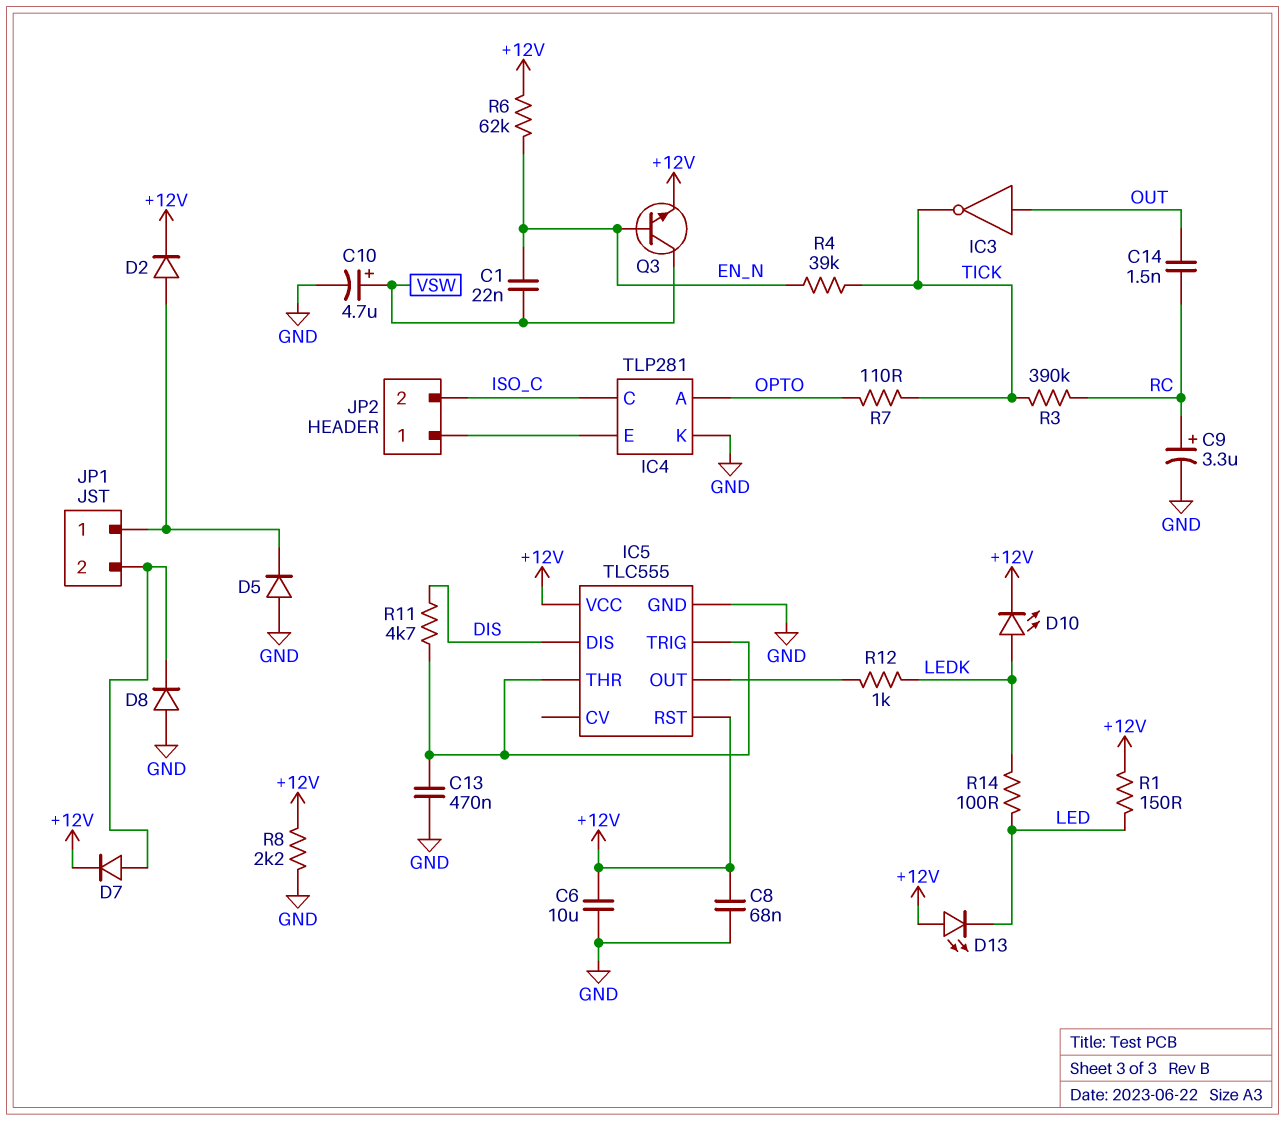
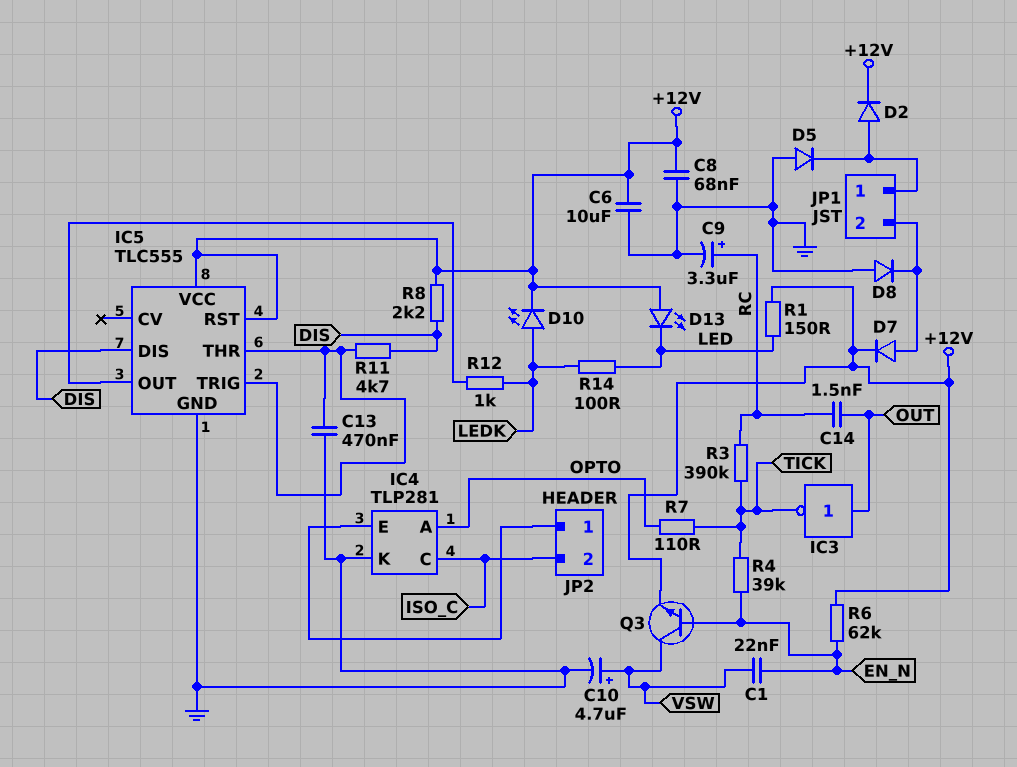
R8: 2.2k (+12V, GND) -> 2.2k (+12V, DIS)

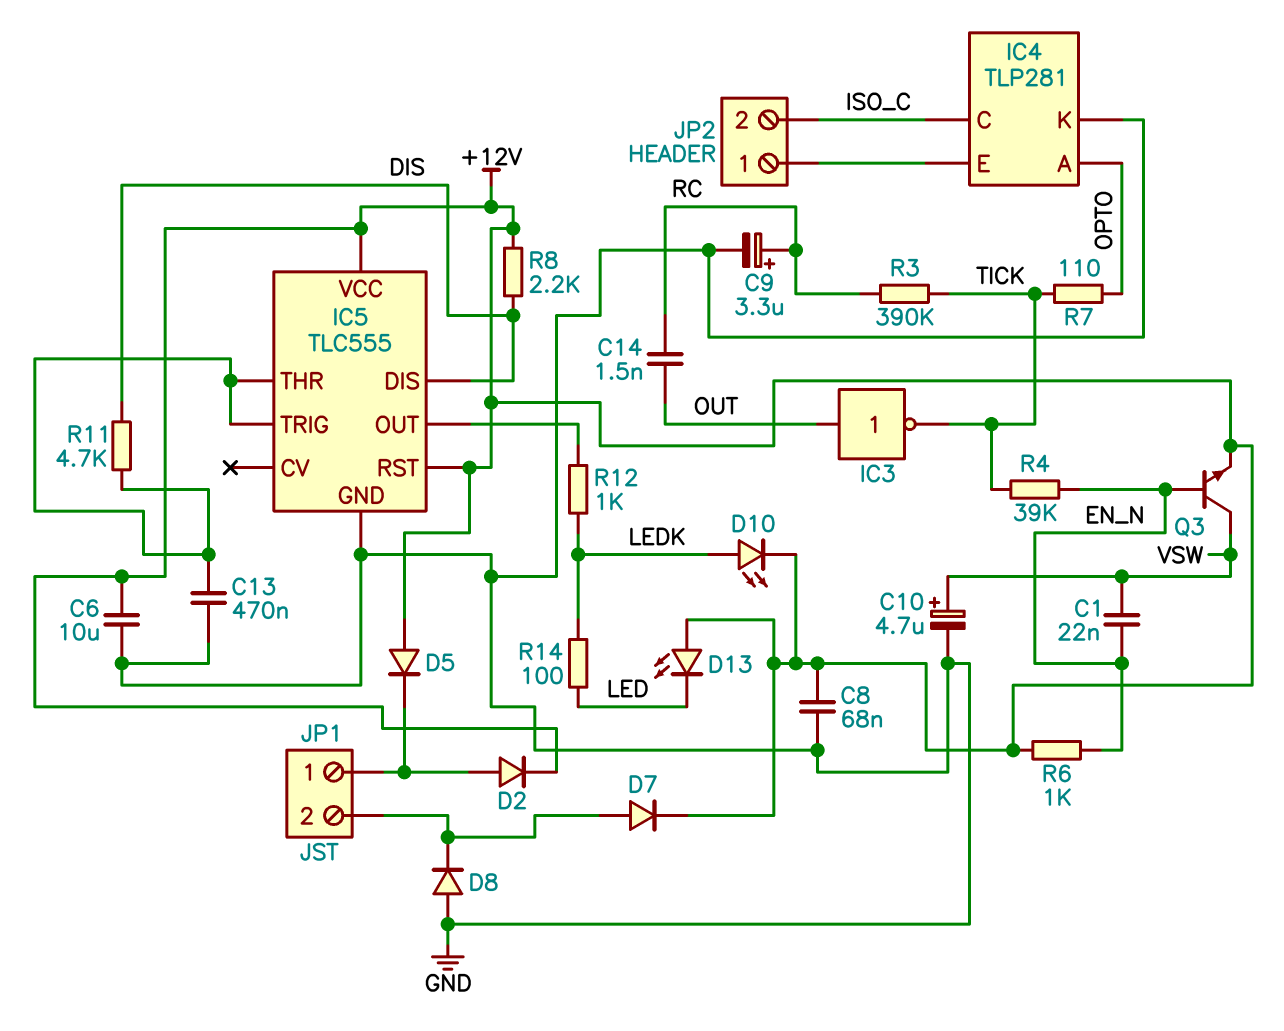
D5: diode (A GND, K JP1/1) -> diode (A +12V, K JP1/1)
R1: 150 (+12V, LED) -> none
R6: 62k (+12V, EN_N) -> 1k (+12V, EN_N)

